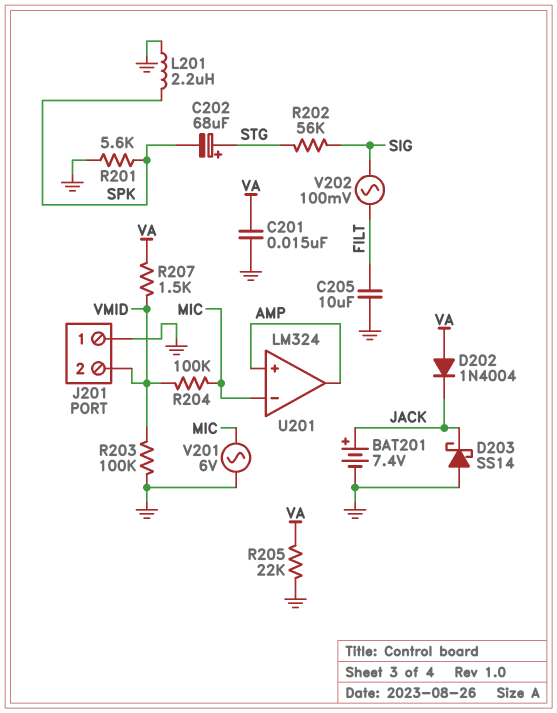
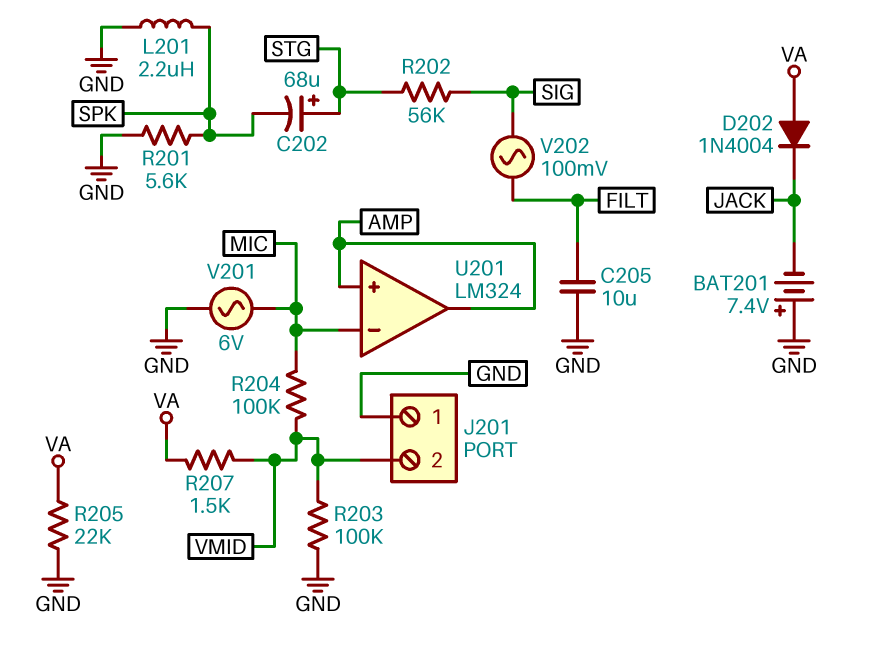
BAT201: 7.4V (plus JACK, minus GND) -> 7.4V (plus GND, minus JACK)
C201: 15nF (GND, VA) -> none
D203: schottky SS14 (A GND, K JACK) -> none

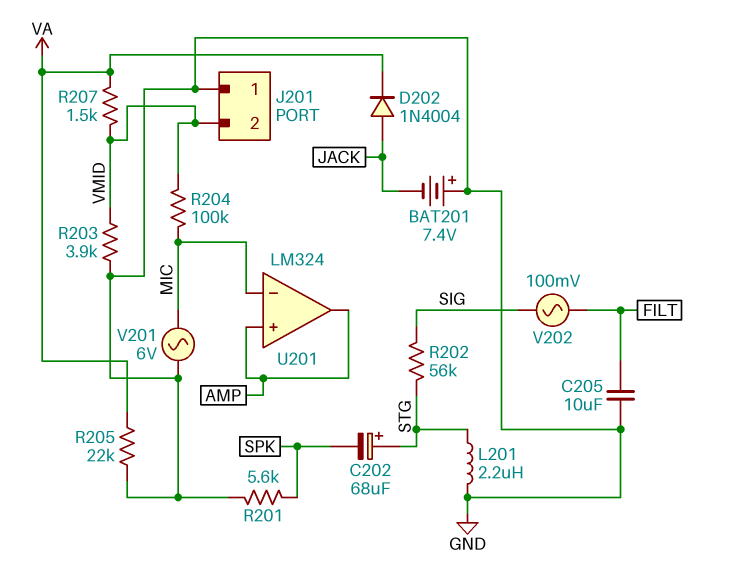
D202: diode 1N4004 (A VA, K JACK) -> diode 1N4004 (A JACK, K VA)
L201: 2.2uH (GND, SPK) -> 2.2uH (GND, STG)
R203: 100k (GND, VMID) -> 3.9k (GND, VMID)

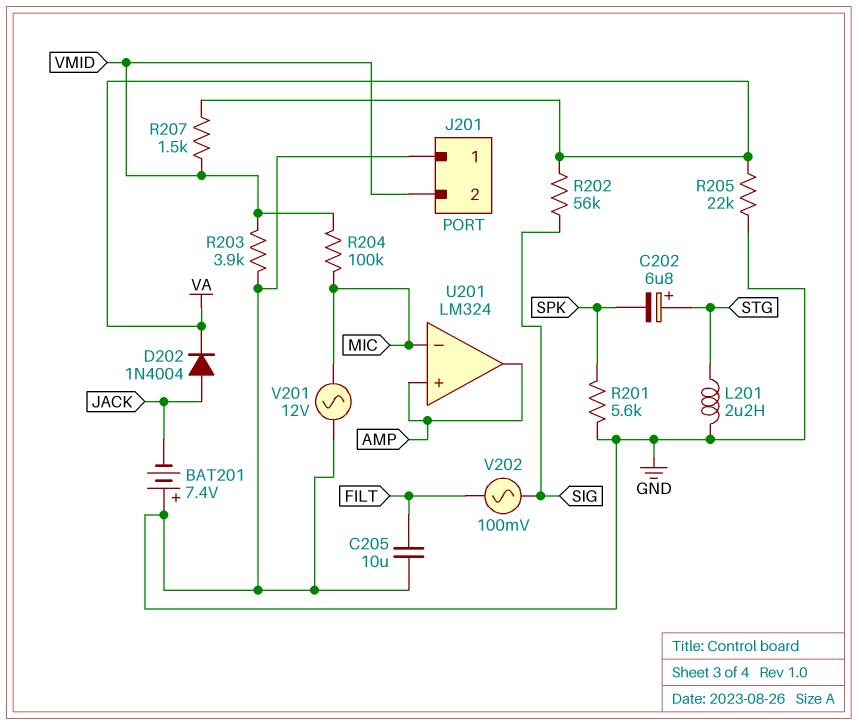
C202: 68uF (plus STG, minus SPK) -> 6.8uF (plus STG, minus SPK)
R202: 56k (SIG, STG) -> 56k (SIG, VA)
V201: AC 6V (GND, MIC) -> AC 12V (GND, MIC)

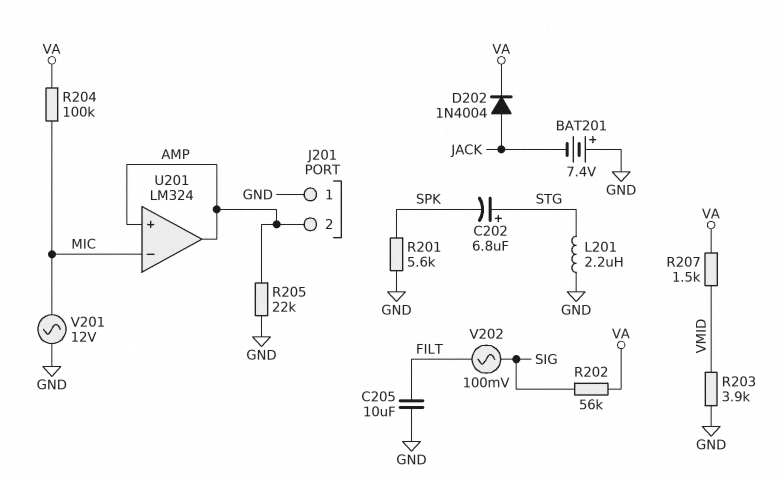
J201 pin 2: VMID -> AMP
R204: 100k (MIC, VMID) -> 100k (MIC, VA)
R205: 22k (GND, VA) -> 22k (AMP, GND)

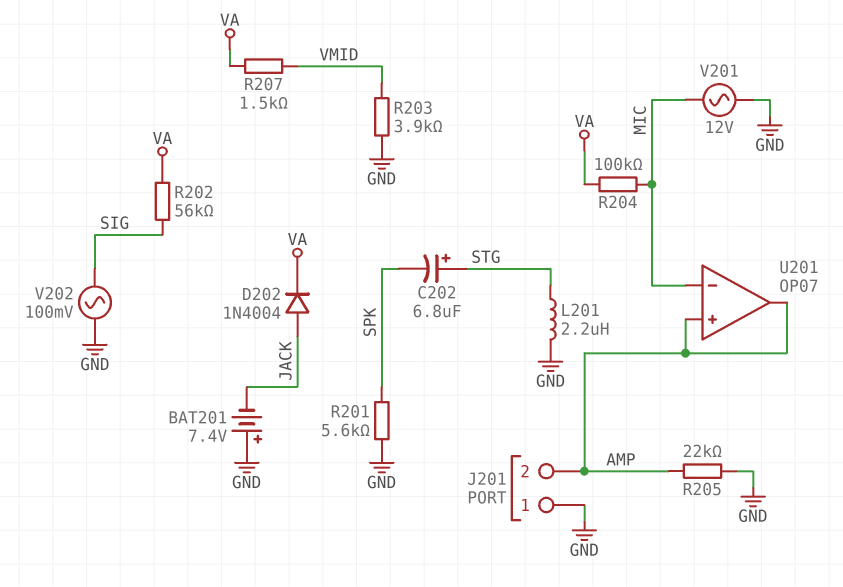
C205: 10uF (FILT, GND) -> none
U201: LM324 -> OP07
V202: AC 100mV (FILT, SIG) -> AC 100mV (GND, SIG)

